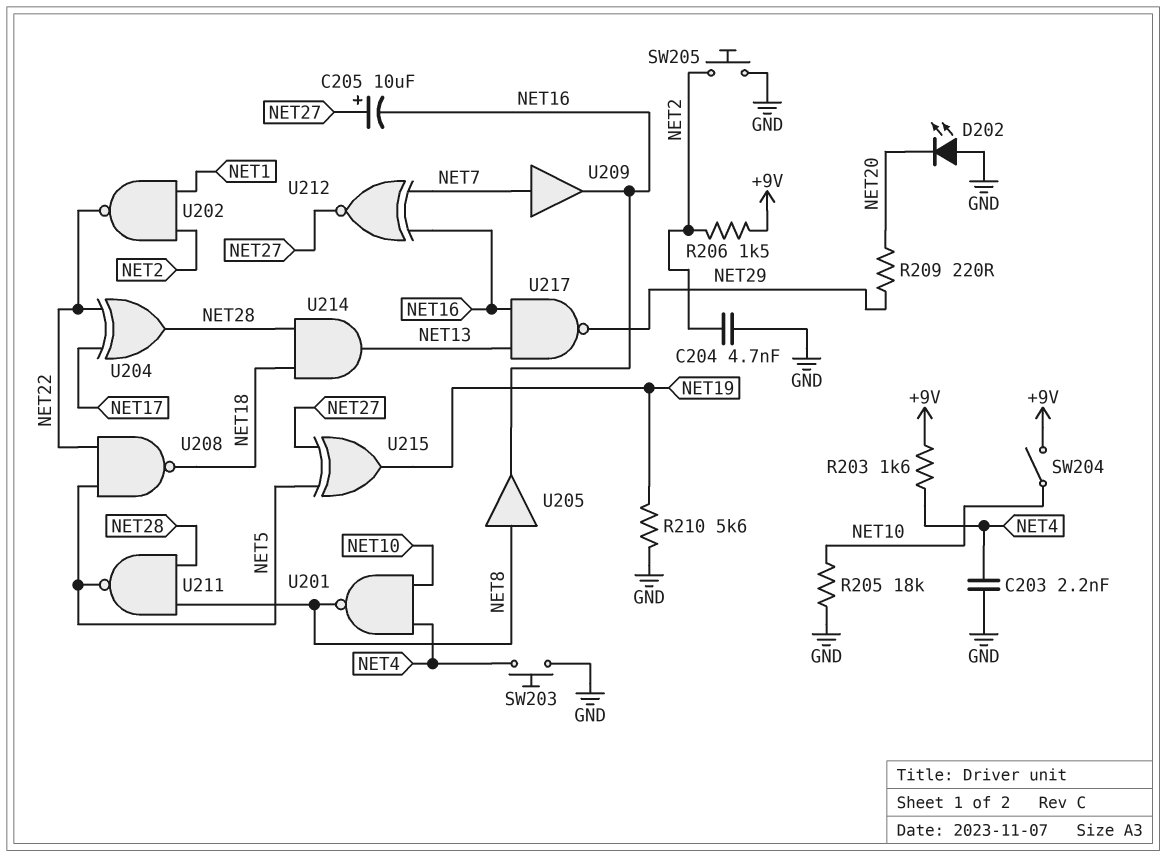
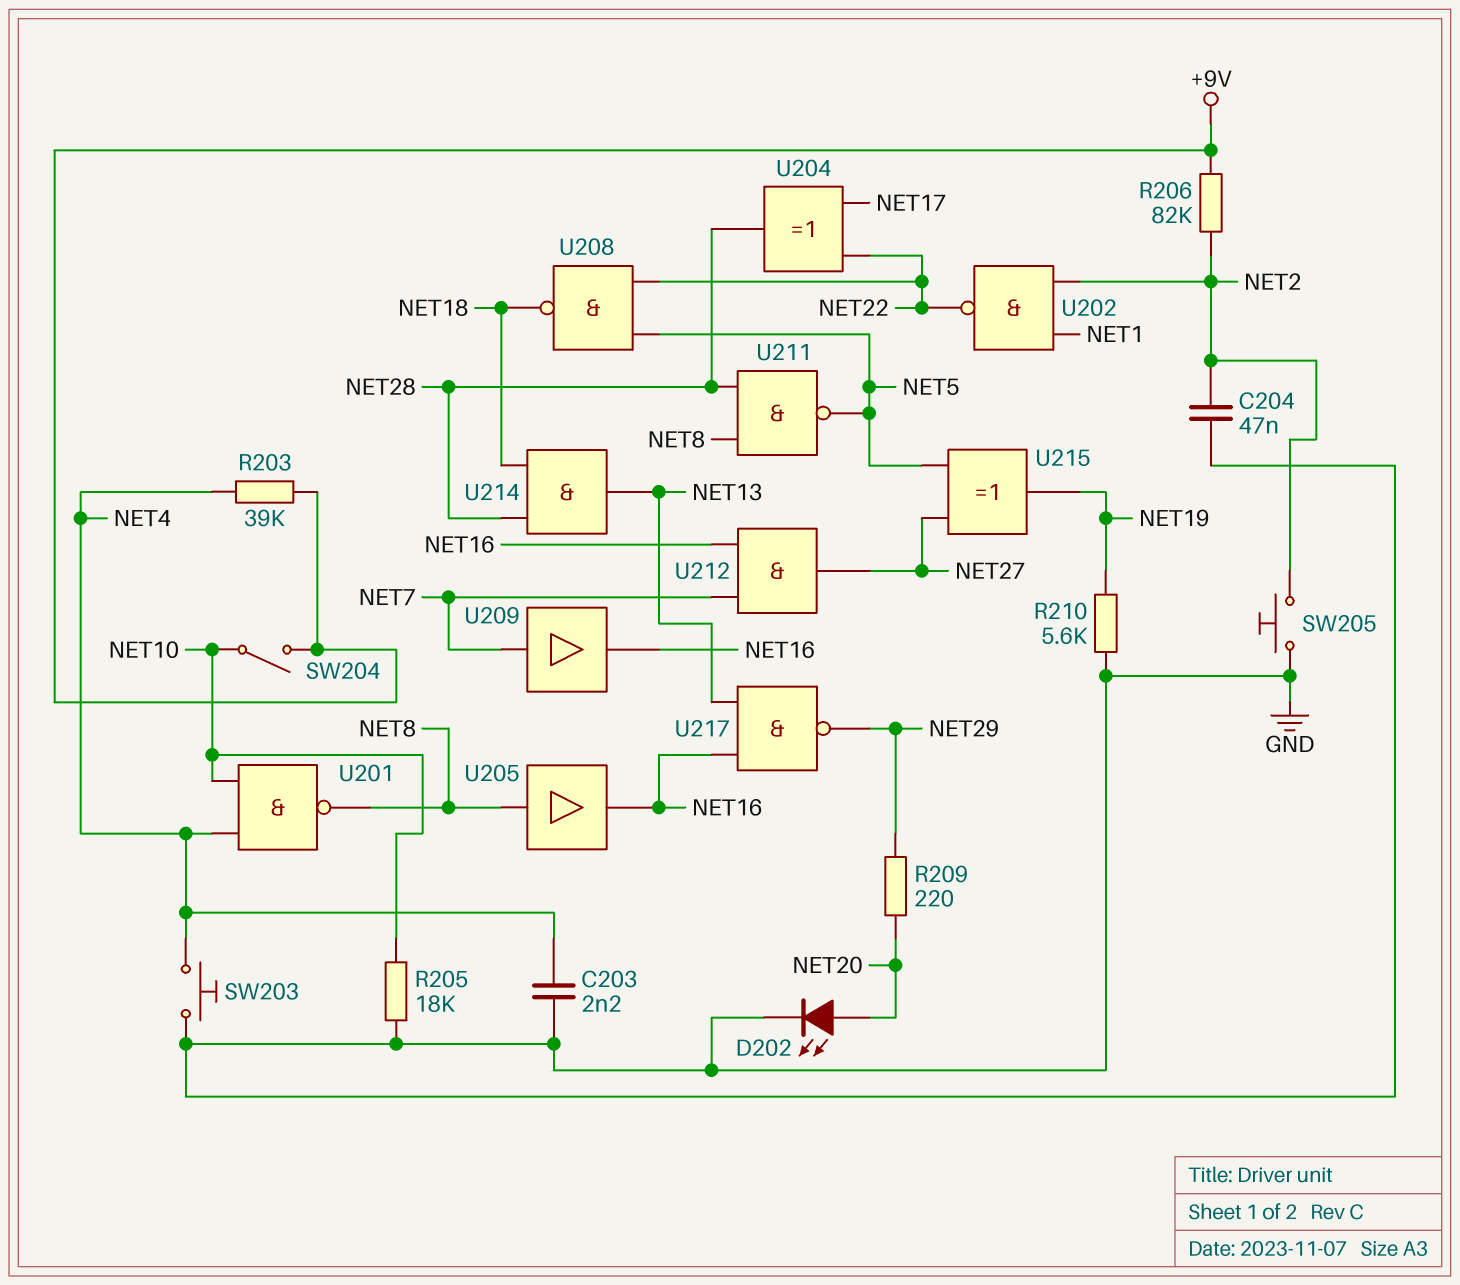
C204: 4.7nF (GND, NET2) -> 47nF (GND, NET2)
C205: 10uF (plus NET27, minus NET16) -> none
D202: LED (A GND, K NET20) -> LED (A NET20, K GND)
R203: 1.6k (+9V, NET4) -> 39k (+9V, NET4)
R206: 1.5k (+9V, NET2) -> 82k (+9V, NET2)
U212: XNOR (in NET7, in NET16, out NET27) -> AND (in NET7, in NET16, out NET27)

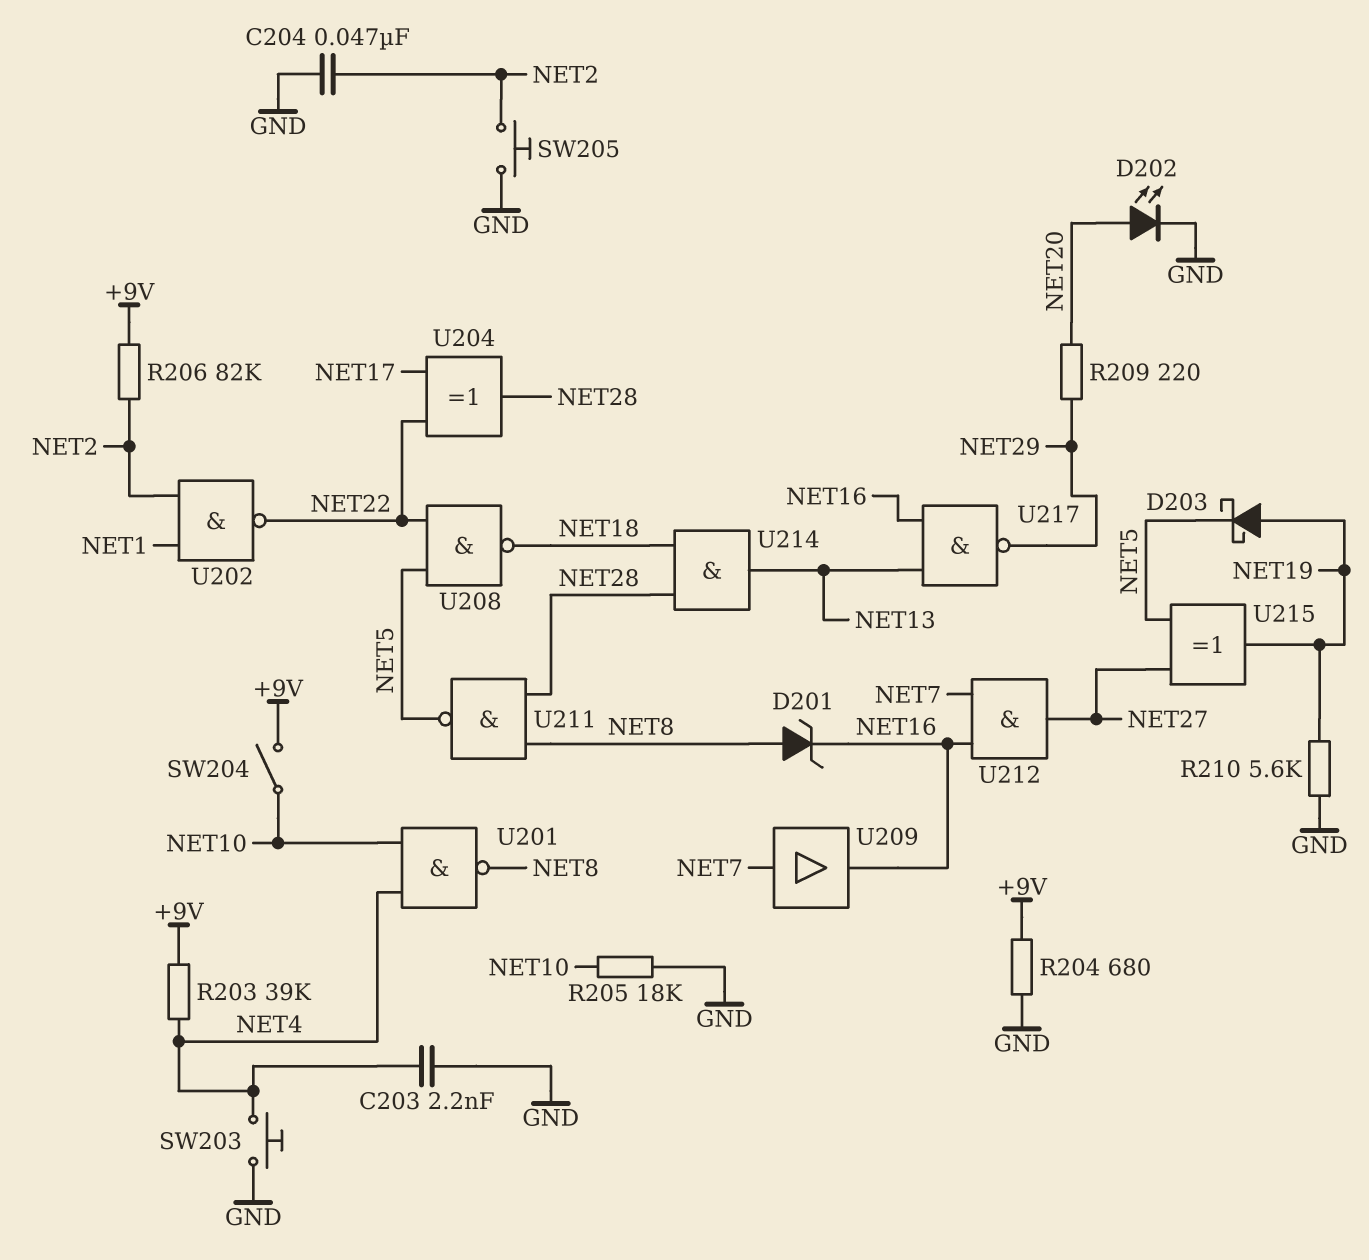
D201: none -> zener (A NET8, K NET16)
D203: none -> schottky (A NET19, K NET5)
R204: none -> 680 (+9V, GND)
U205: buffer (in NET8, out NET16) -> none

